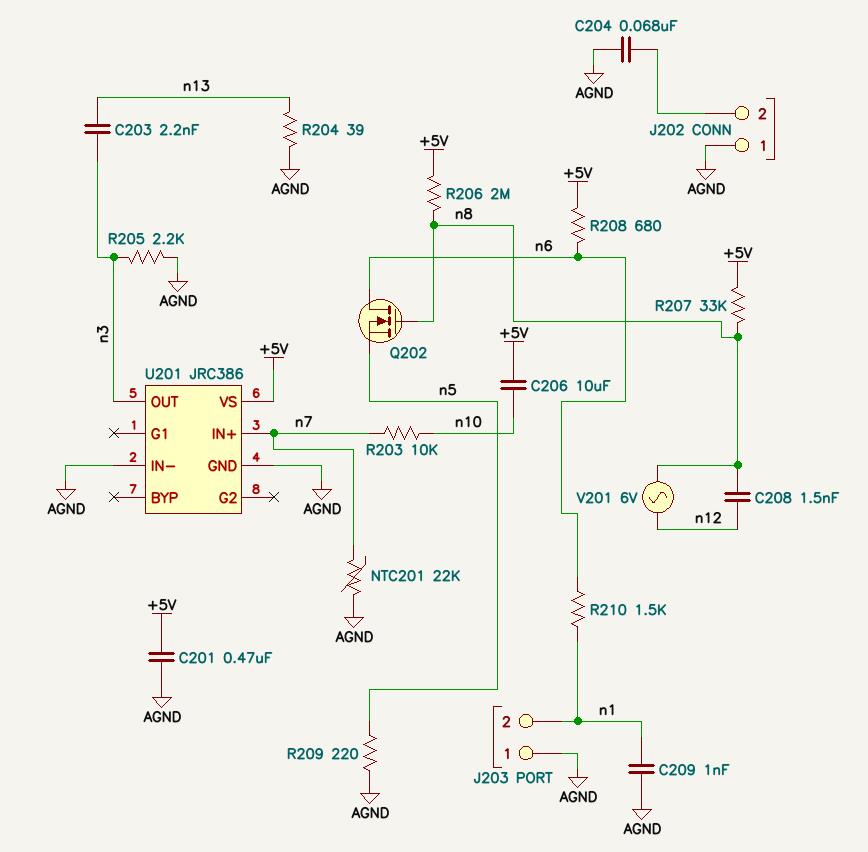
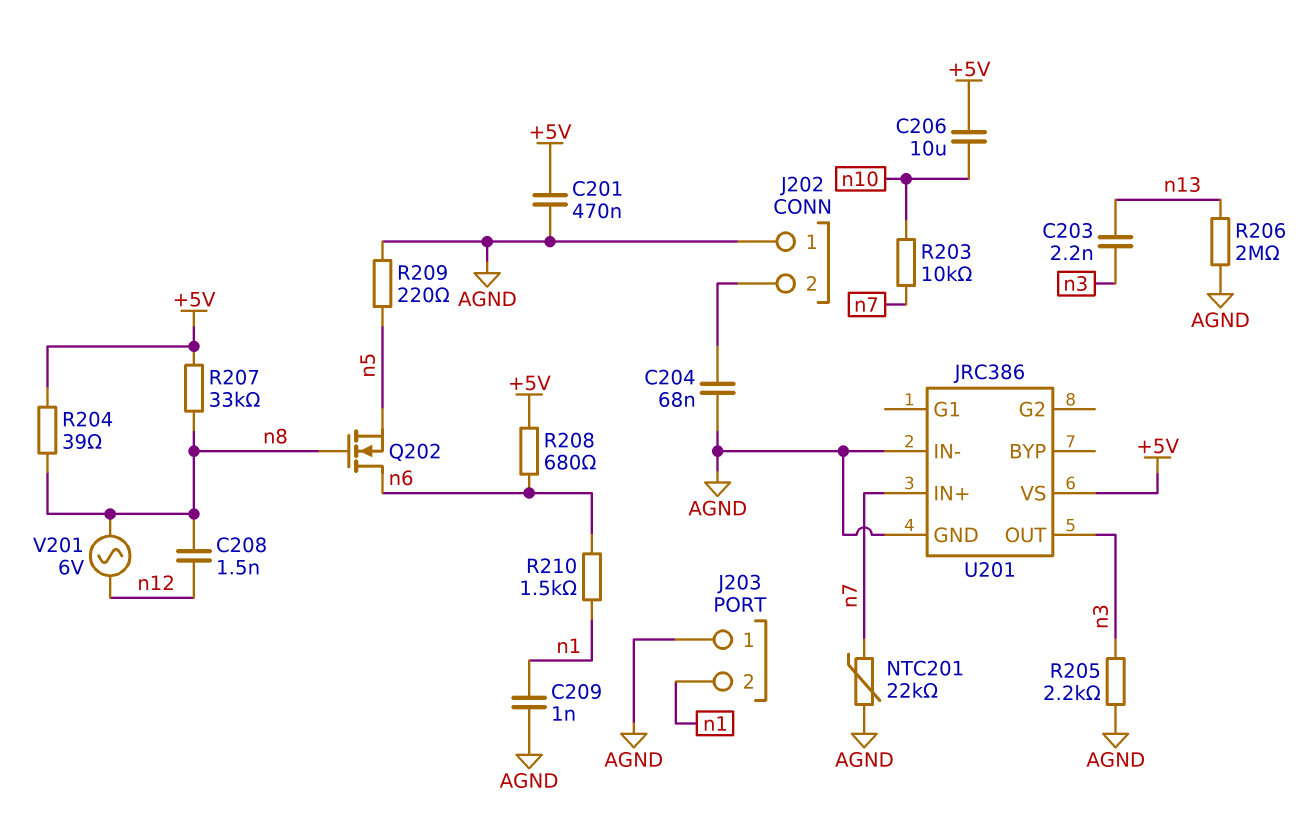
R204: 39 (AGND, n13) -> 39 (+5V, n8)
R206: 2M (+5V, n8) -> 2M (AGND, n13)

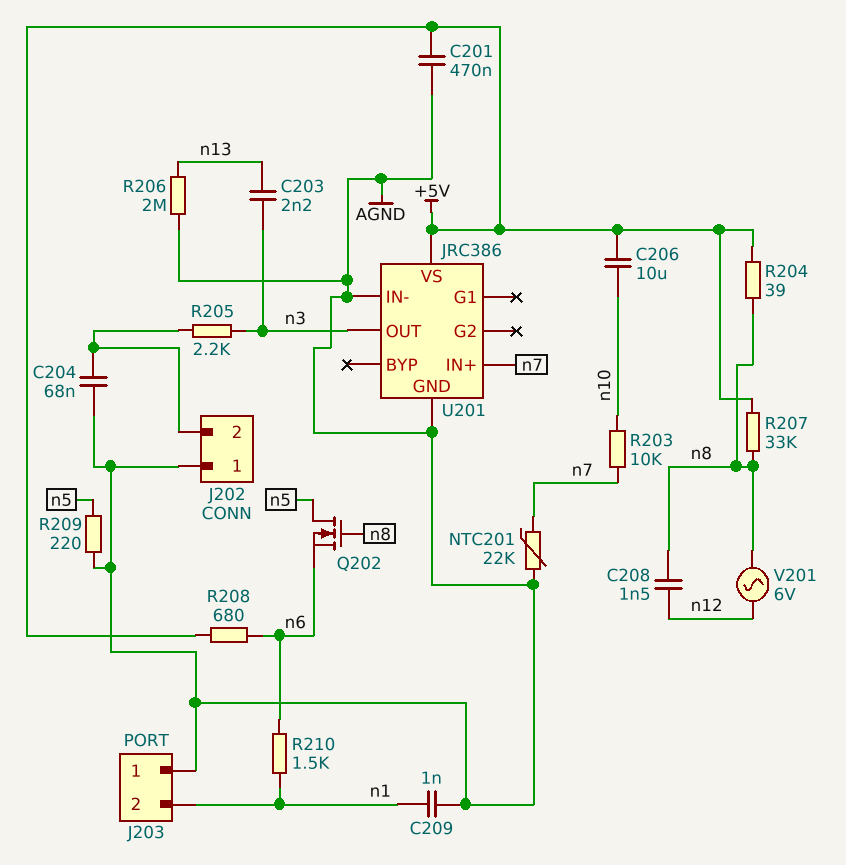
Q202: NMOS (G n8, D n6, S n5) -> NMOS (G n8, D n5, S n6)
R205: 2.2k (AGND, n3) -> 2.2k (J202/2, n3)

